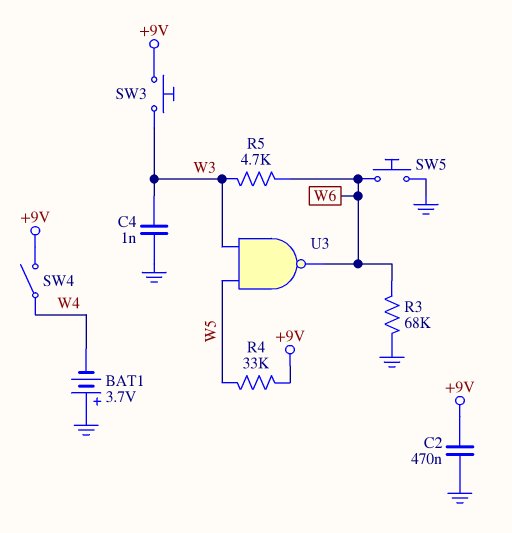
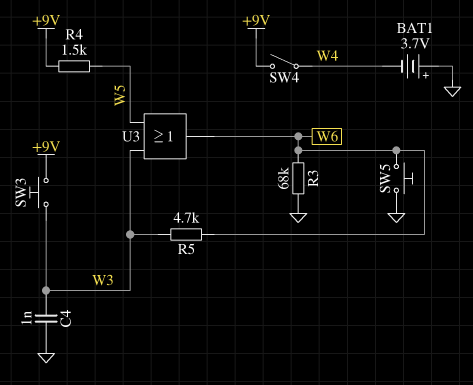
C2: 470nF (+9V, GND) -> none
R4: 33k (+9V, W5) -> 1.5k (+9V, W5)
U3: NAND (in W3, in W5, out W6) -> OR (in W3, in W5, out W6)

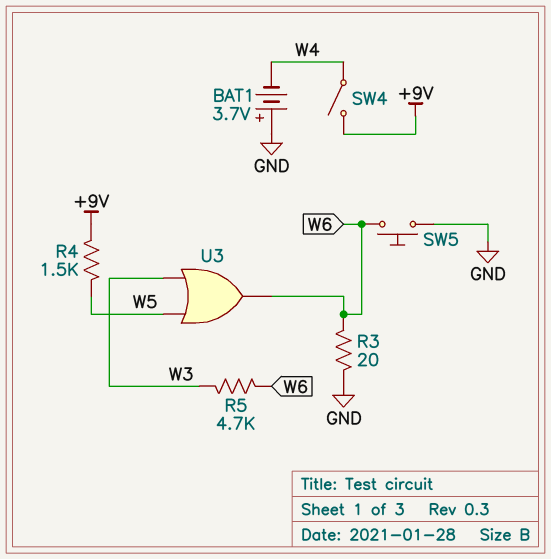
C4: 1nF (GND, W3) -> none
R3: 68k (GND, W6) -> 20 (GND, W6)
SW3: button (+9V, W3) -> none

